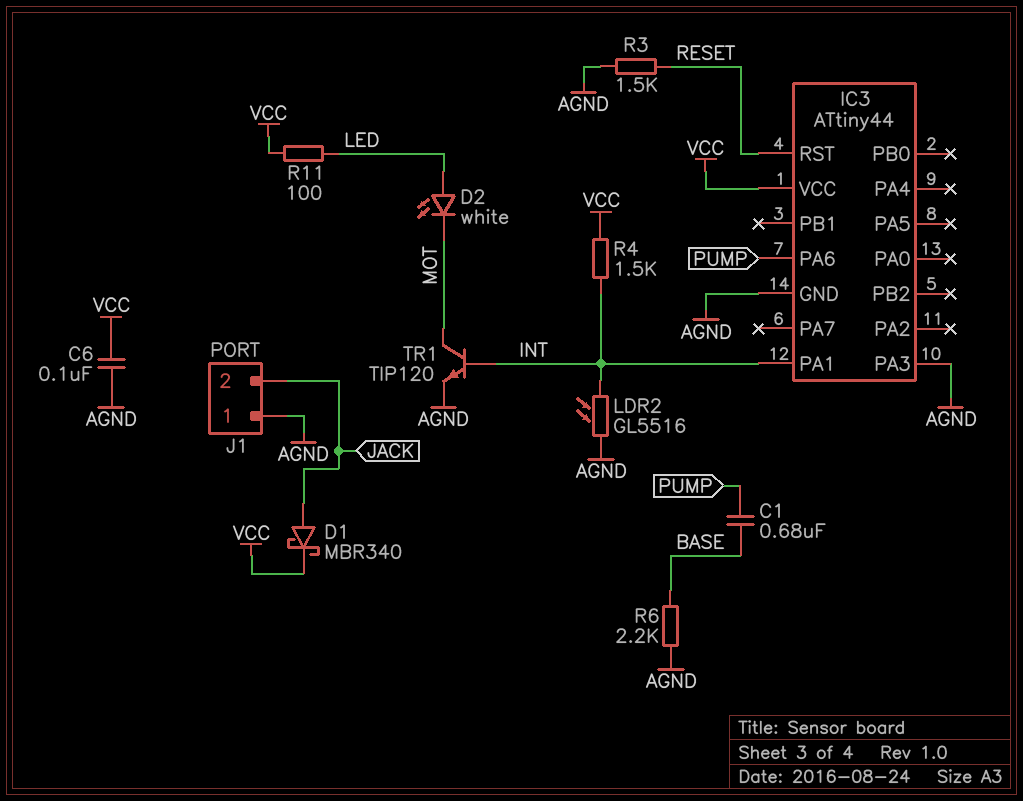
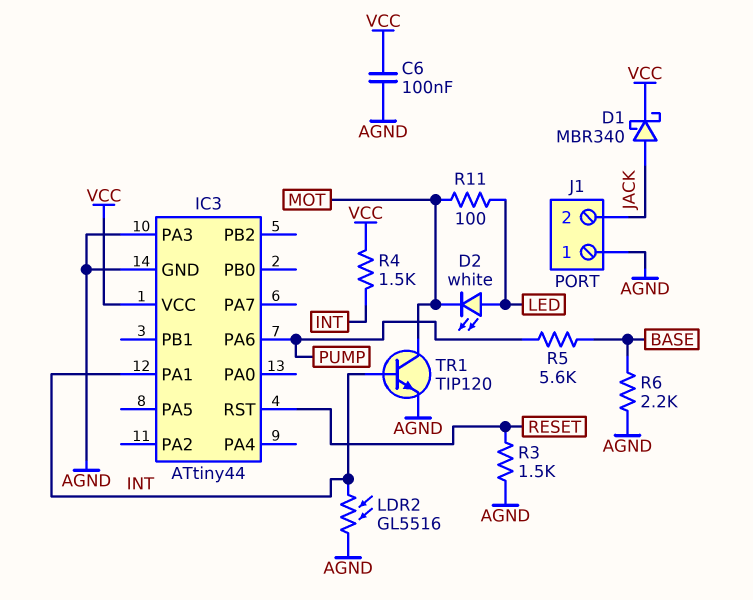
C1: 680nF (BASE, PUMP) -> none
R5: none -> 5.6k (BASE, PUMP)
R11: 100 (LED, VCC) -> 100 (LED, MOT)

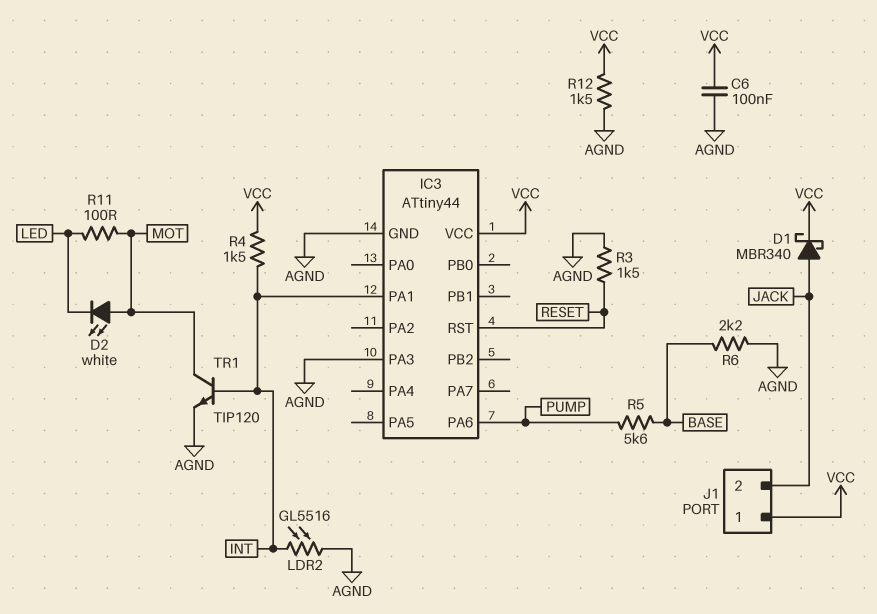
D2: LED white (A LED, K MOT) -> LED white (A MOT, K LED)
J1 pin 1: AGND -> VCC
R12: none -> 1.5k (AGND, VCC)

